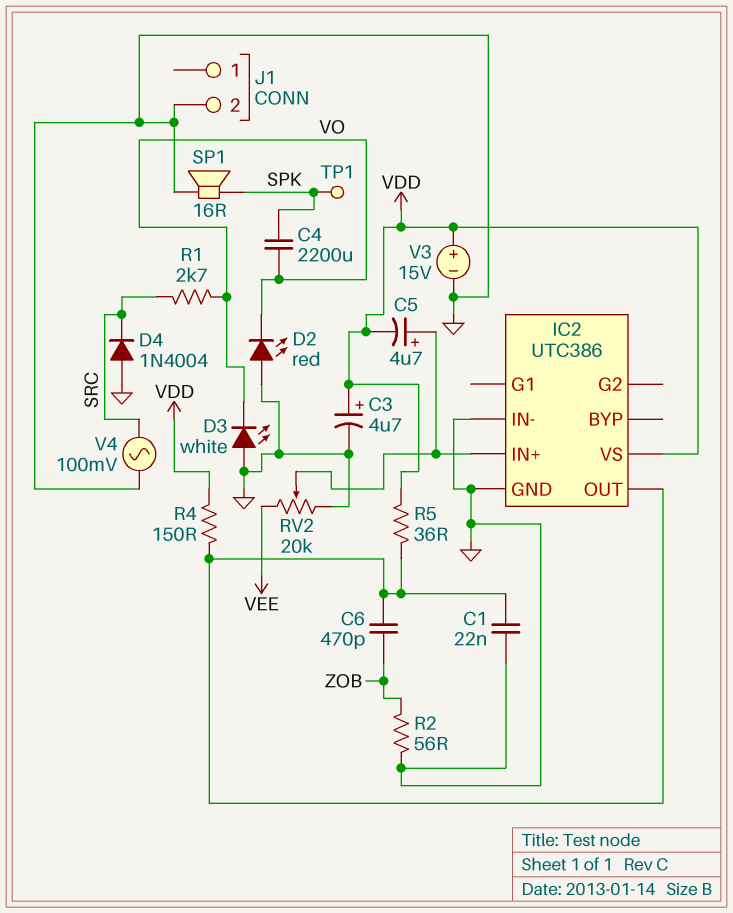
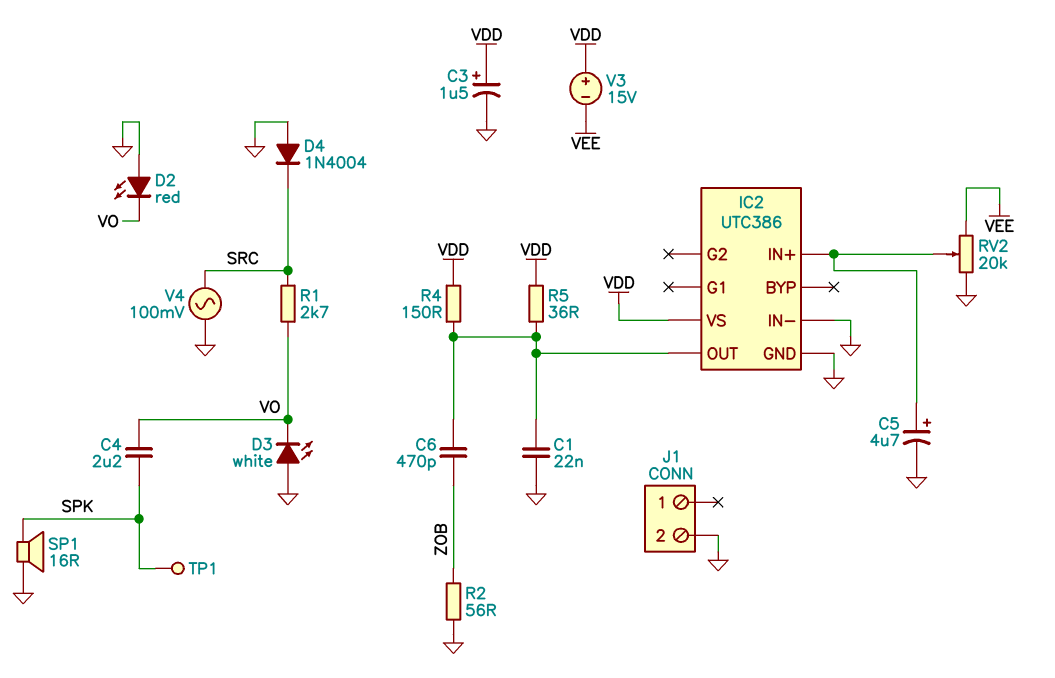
C3: 4.7uF (plus VDD, minus GND) -> 1.5uF (plus VDD, minus GND)
C4: 2200uF (SPK, VO) -> 2.2uF (SPK, VO)
C5: 4.7uF (plus IC2/IN+, minus VDD) -> 4.7uF (plus IC2/IN+, minus GND)
V3: 15V (plus VDD, minus GND) -> 15V (plus VDD, minus VEE)

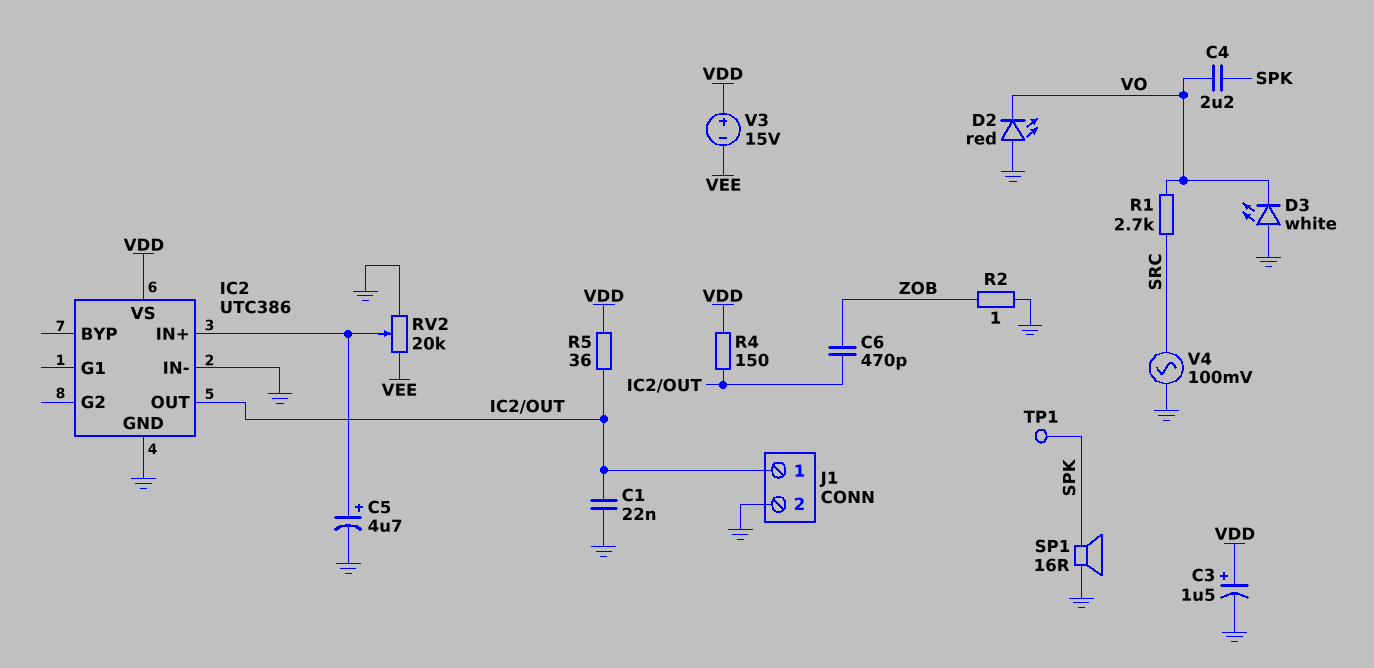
D4: diode 1N4004 (A GND, K SRC) -> none
J1 pin 1: none -> IC2/OUT
R2: 56 (GND, ZOB) -> 1 (GND, ZOB)

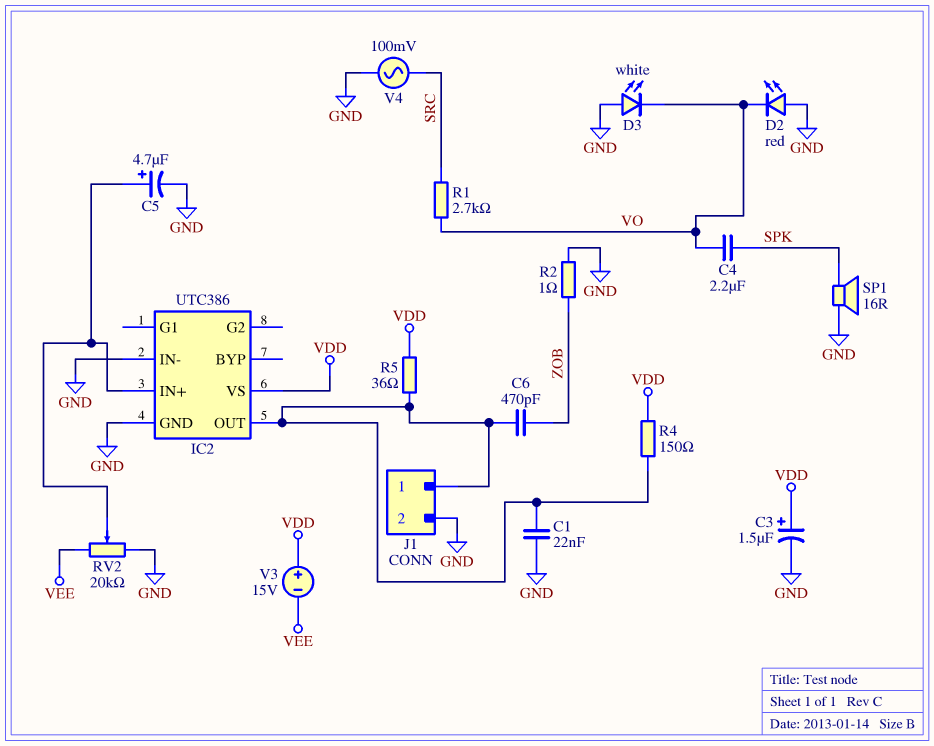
TP1: test point (SPK) -> none

